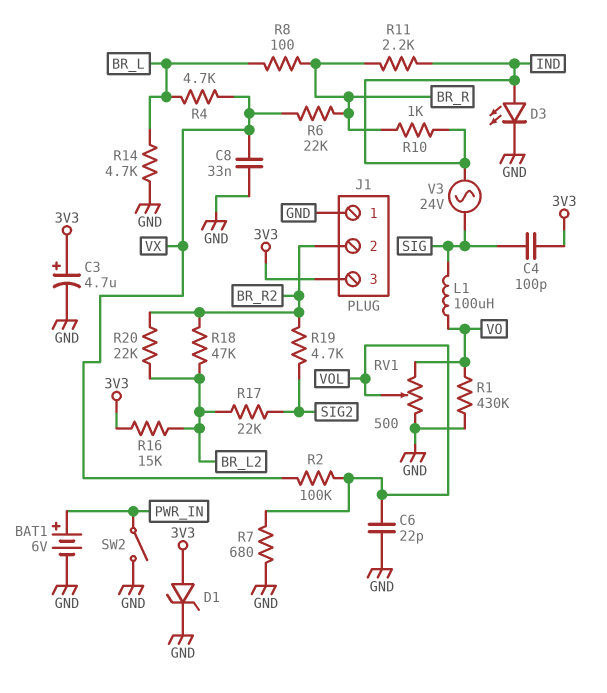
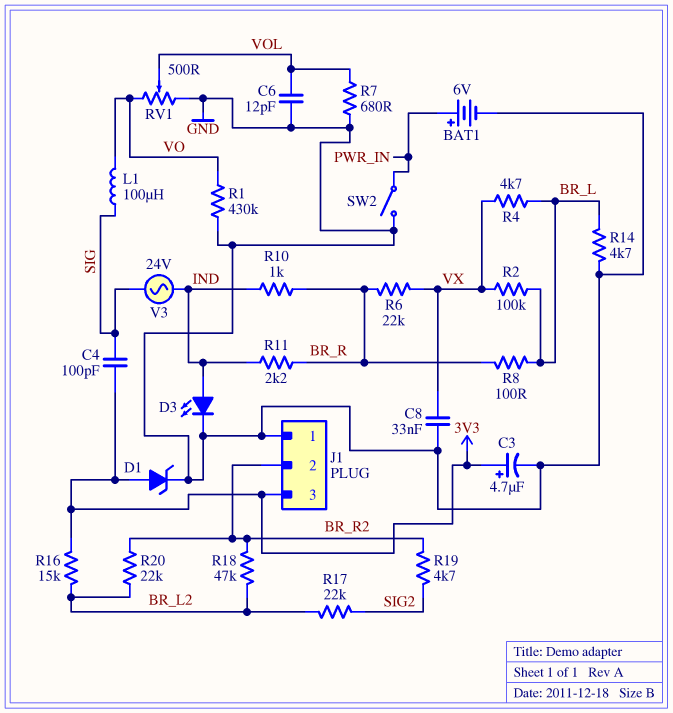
C6: 22pF (GND, VOL) -> 12pF (GND, VOL)
R2: 100k (VOL, VX) -> 100k (BR_L, VX)

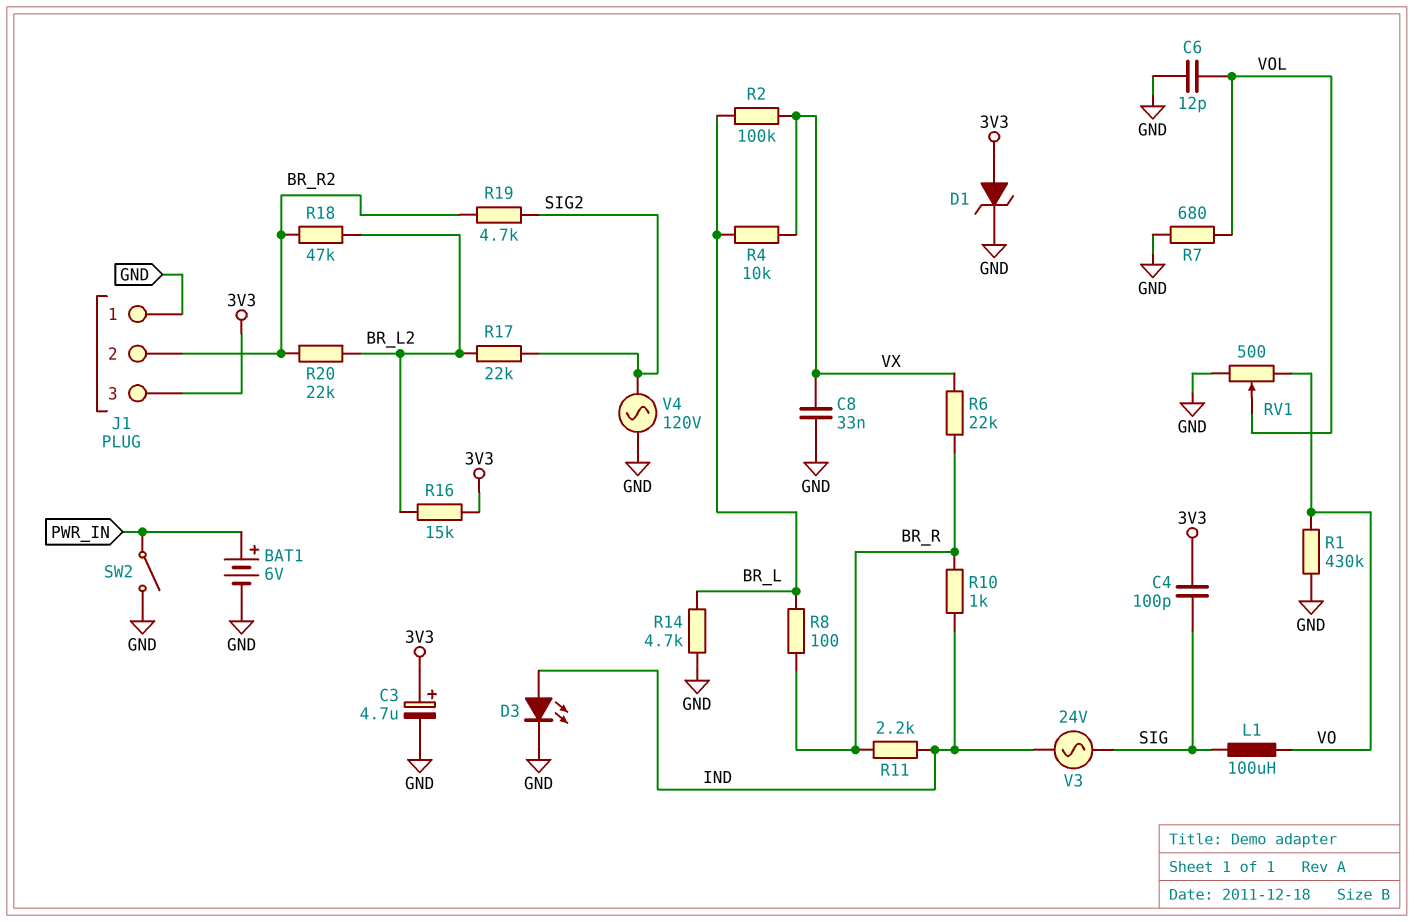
R4: 4.7k (BR_L, VX) -> 10k (BR_L, VX)
V4: none -> AC 120V (GND, SIG2)

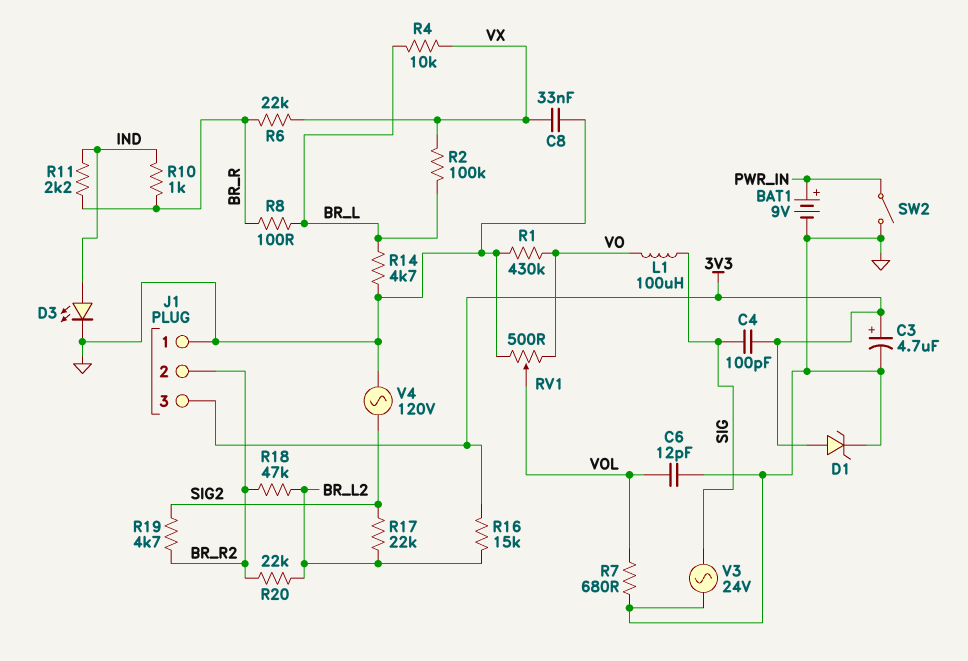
BAT1: 6V (plus PWR_IN, minus GND) -> 9V (plus PWR_IN, minus GND)
V3: AC 24V (IND, SIG) -> AC 24V (GND, SIG)

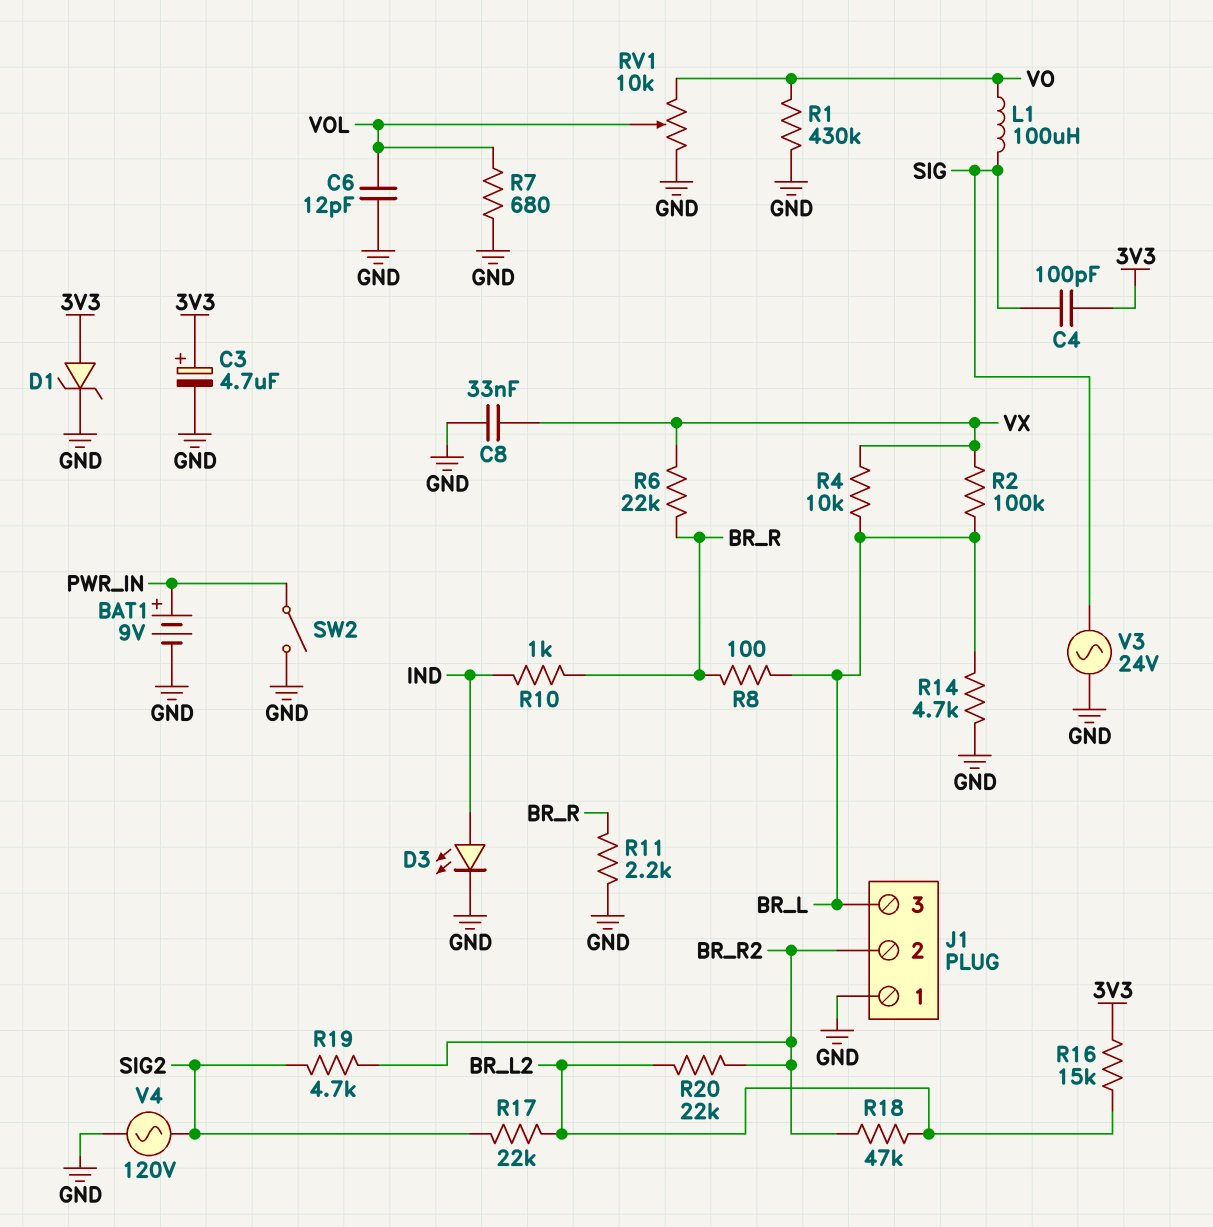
J1 pin 3: 3V3 -> BR_L
R11: 2.2k (BR_R, IND) -> 2.2k (BR_R, GND)
RV1: 500 (GND, VO, wiper VOL) -> 10k (GND, VO, wiper VOL)

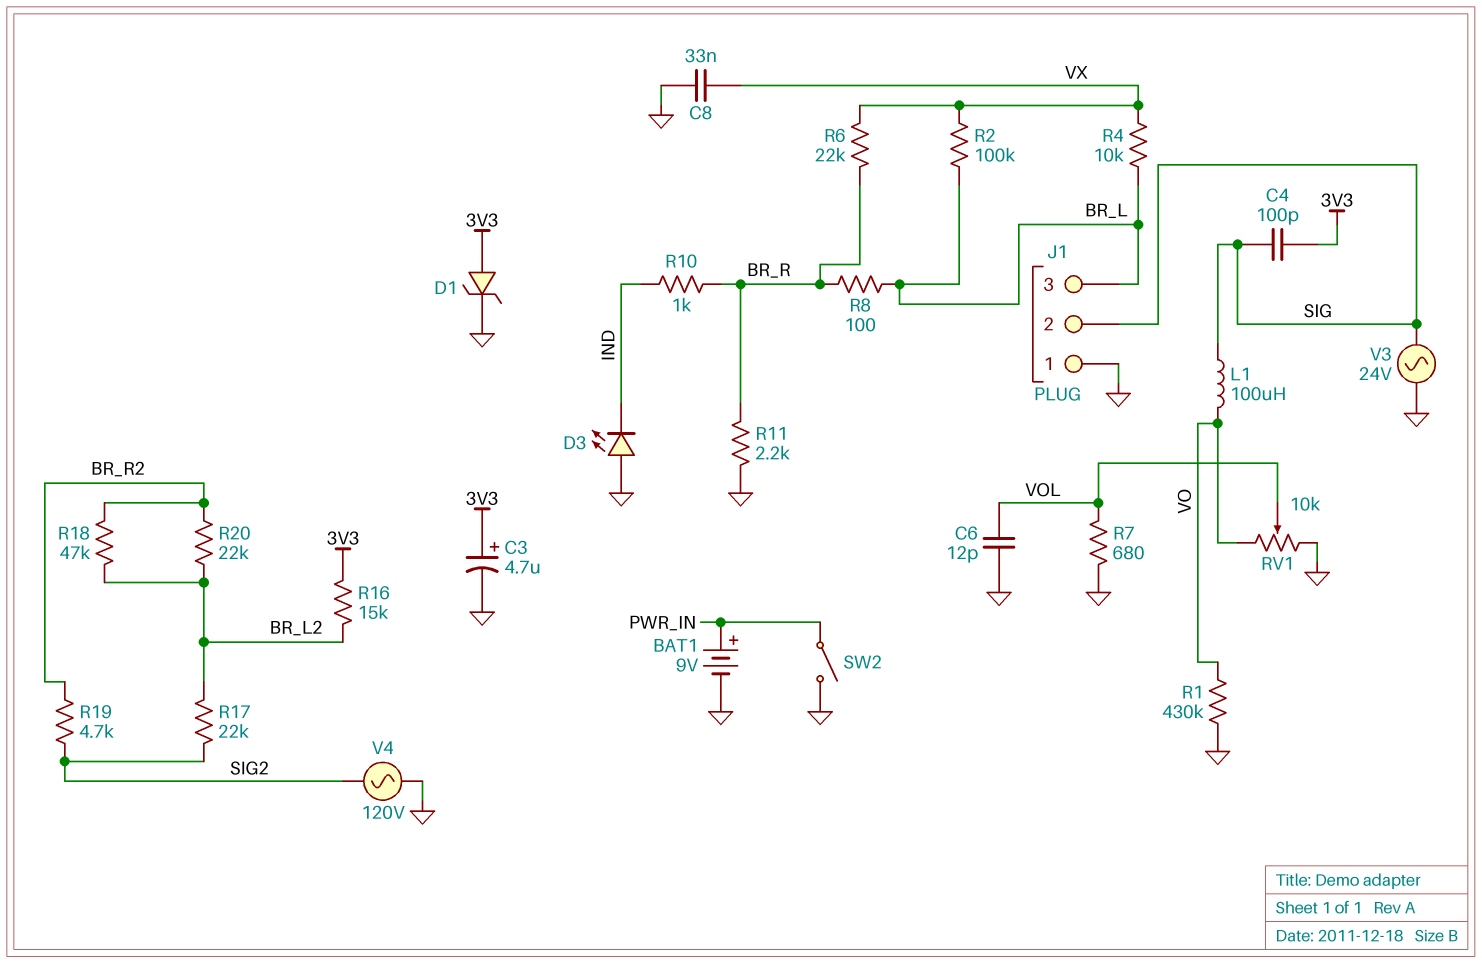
D3: LED (A IND, K GND) -> LED (A GND, K IND)
J1 pin 2: BR_R2 -> SIG
R14: 4.7k (BR_L, GND) -> none

